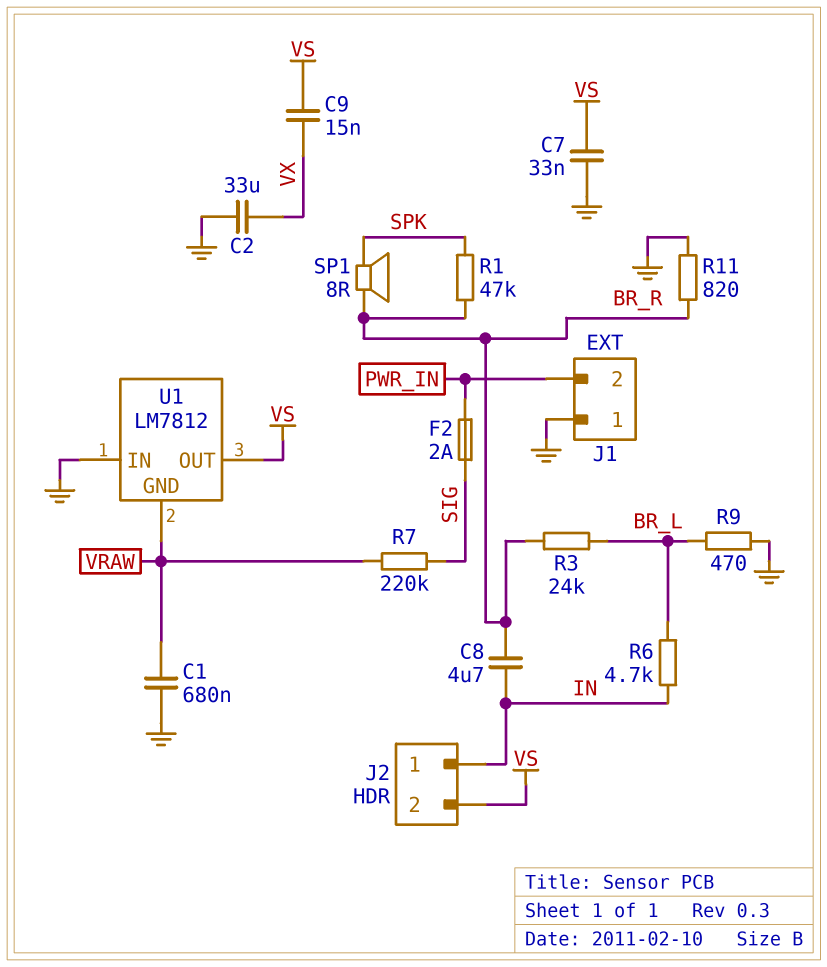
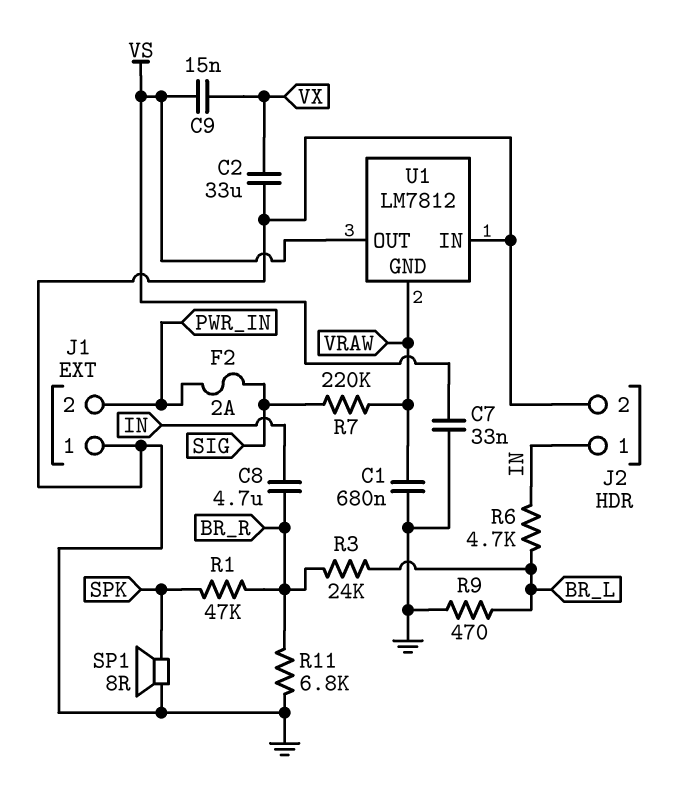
J2 pin 2: VS -> GND
R11: 820 (BR_R, GND) -> 6.8k (BR_R, GND)
SP1: speaker 8R (BR_R, SPK) -> speaker 8R (GND, SPK)

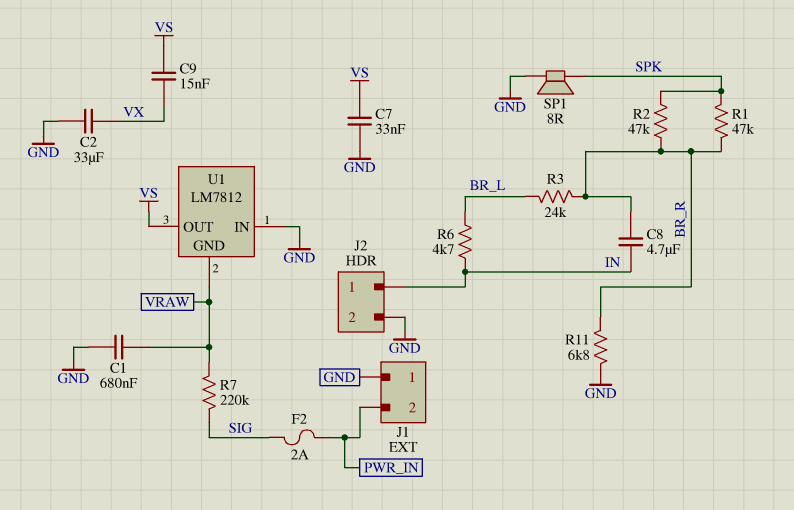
R2: none -> 47k (BR_R, SPK)
R9: 470 (BR_L, GND) -> none

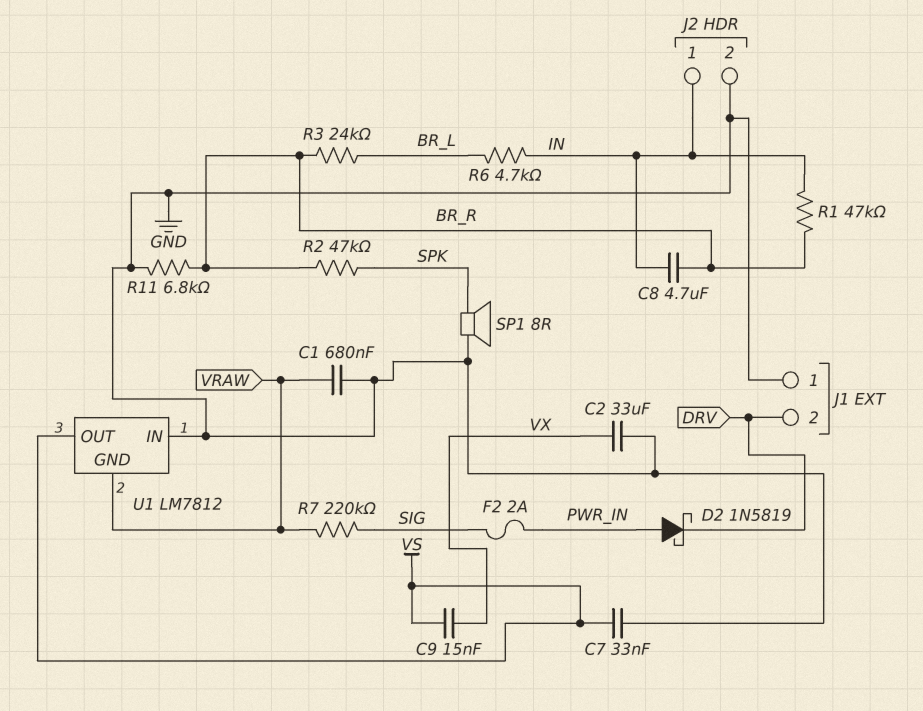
D2: none -> schottky 1N5819 (A PWR_IN, K DRV)
J1 pin 2: PWR_IN -> DRV
R1: 47k (BR_R, SPK) -> 47k (BR_R, IN)

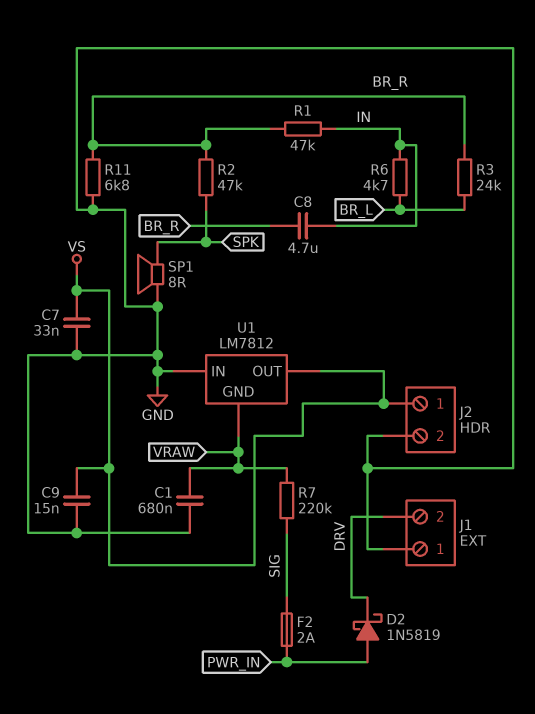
C2: 33uF (GND, VX) -> none
C9: 15nF (VS, VX) -> 15nF (GND, VS)
J2 pin 1: IN -> VS

